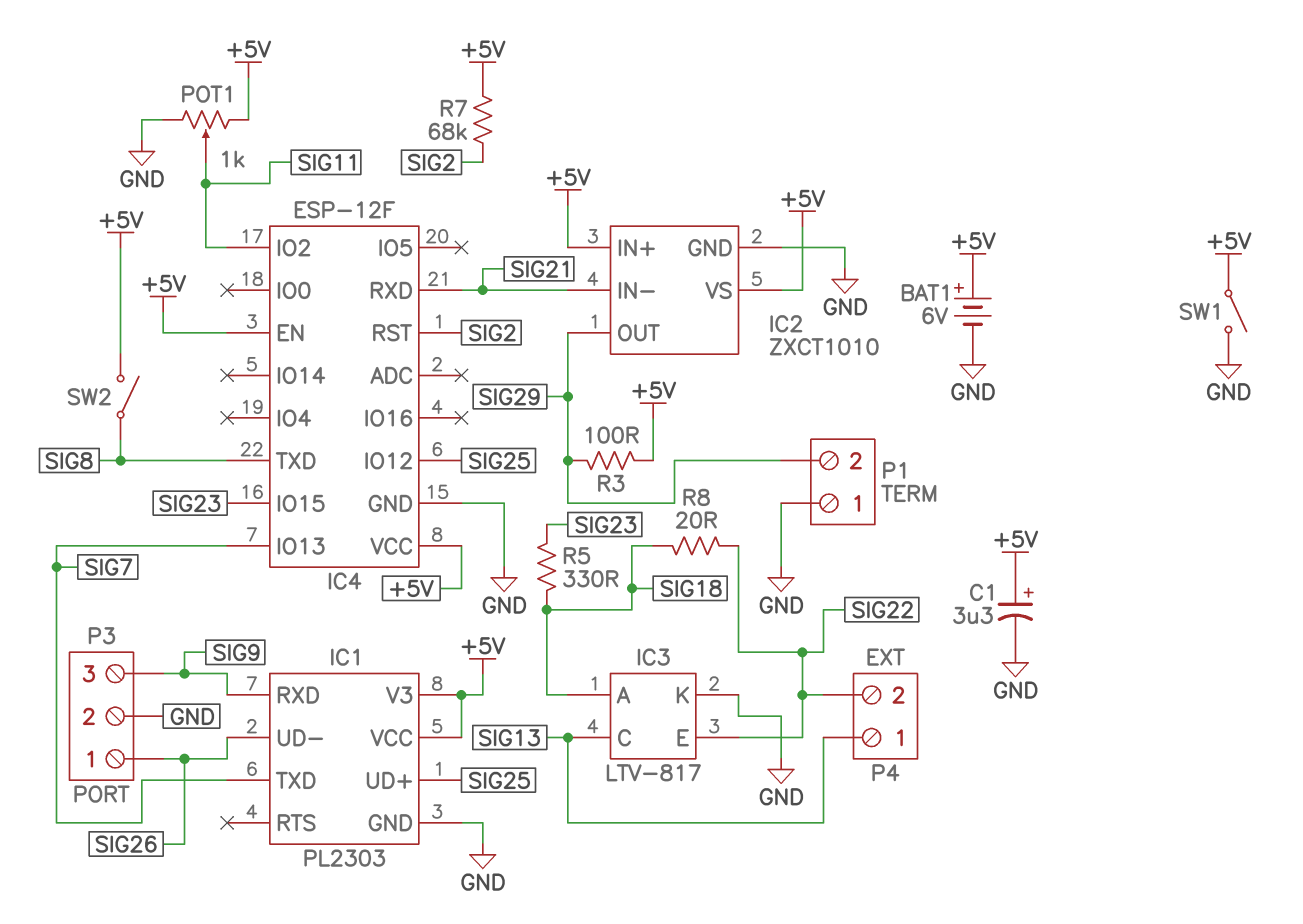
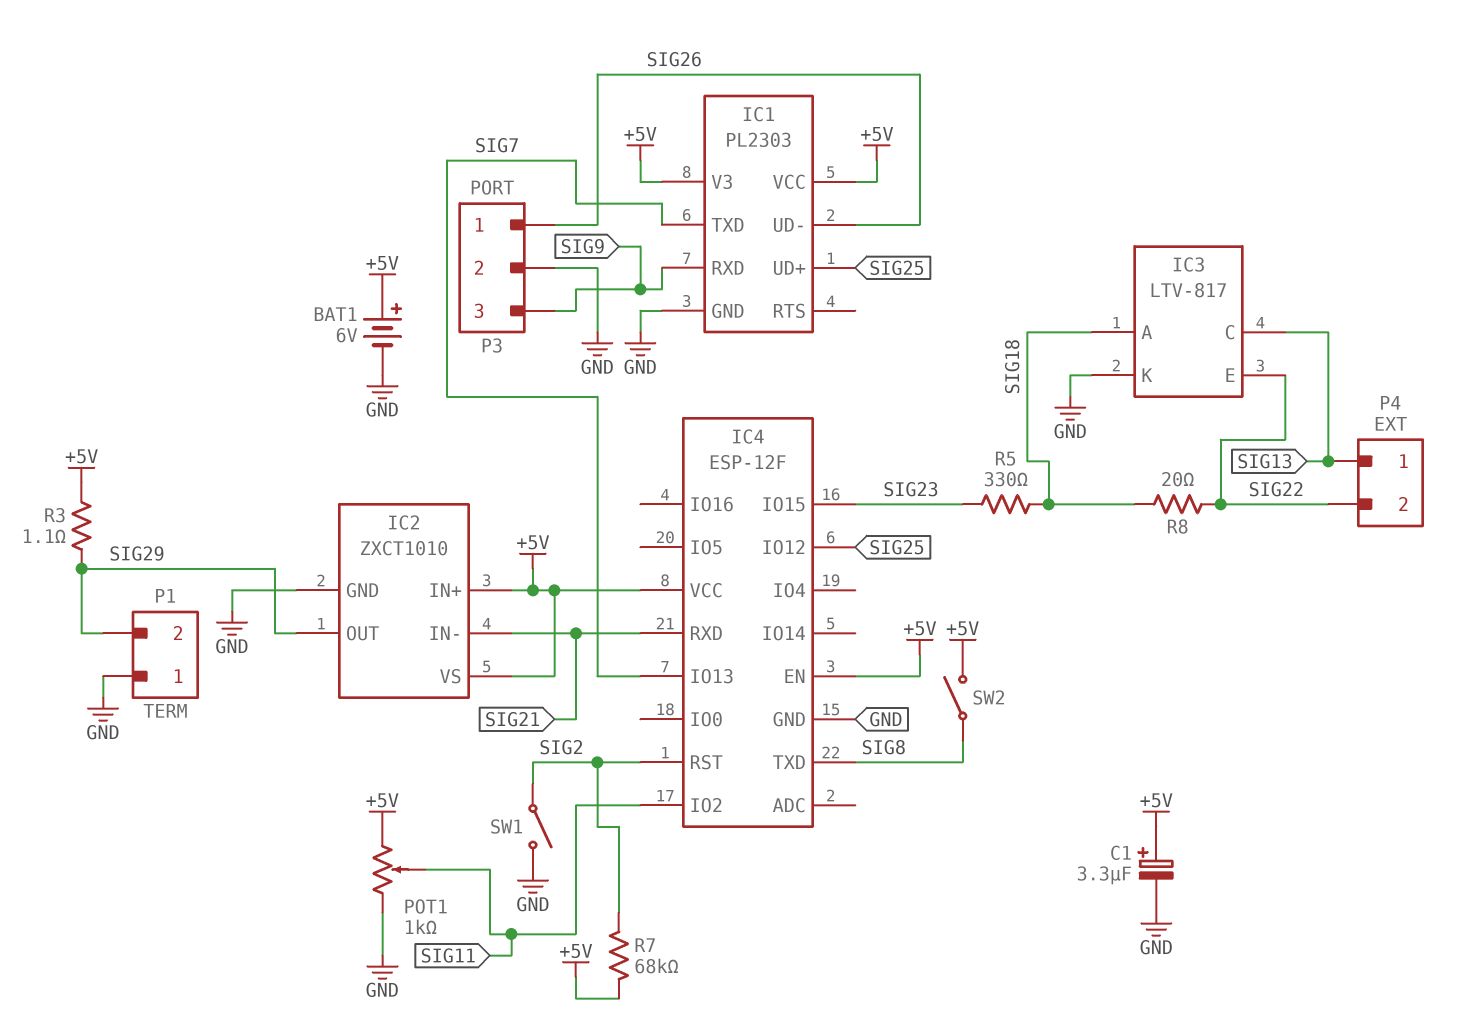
R3: 100 (+5V, SIG29) -> 1.1 (+5V, SIG29)
SW1: switch (+5V, GND) -> switch (GND, SIG2)

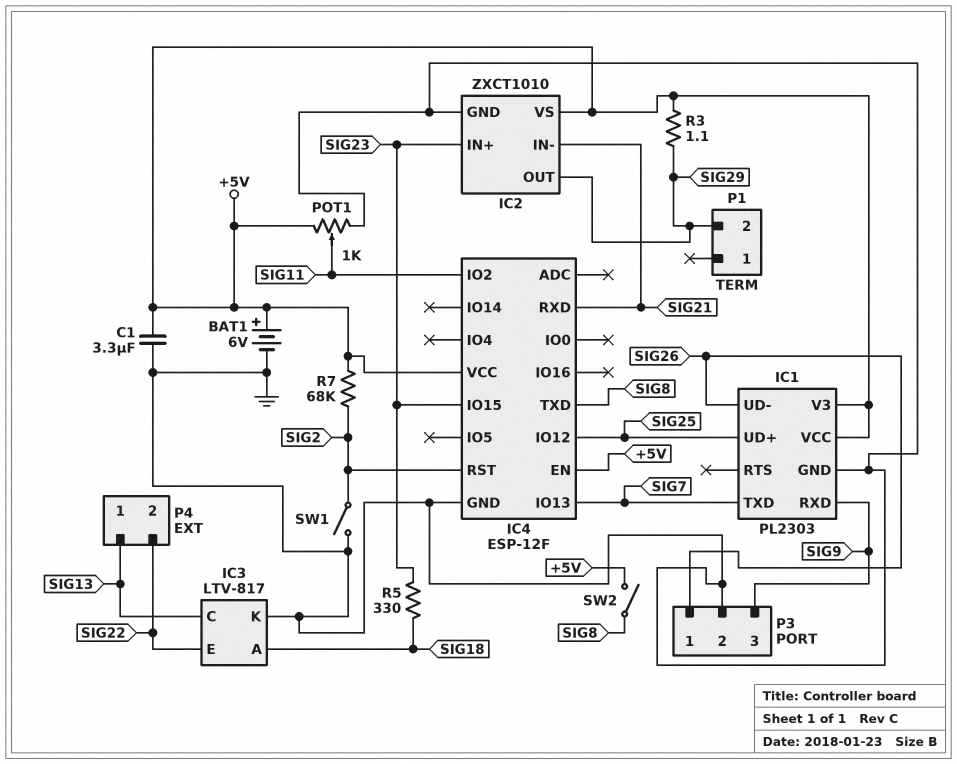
C1: 3.3uF (plus +5V, minus GND) -> 3.3uF (+5V, GND)
IC2 pin IN+: +5V -> SIG23
P1 pin 1: GND -> none
R8: 20 (SIG18, SIG22) -> none

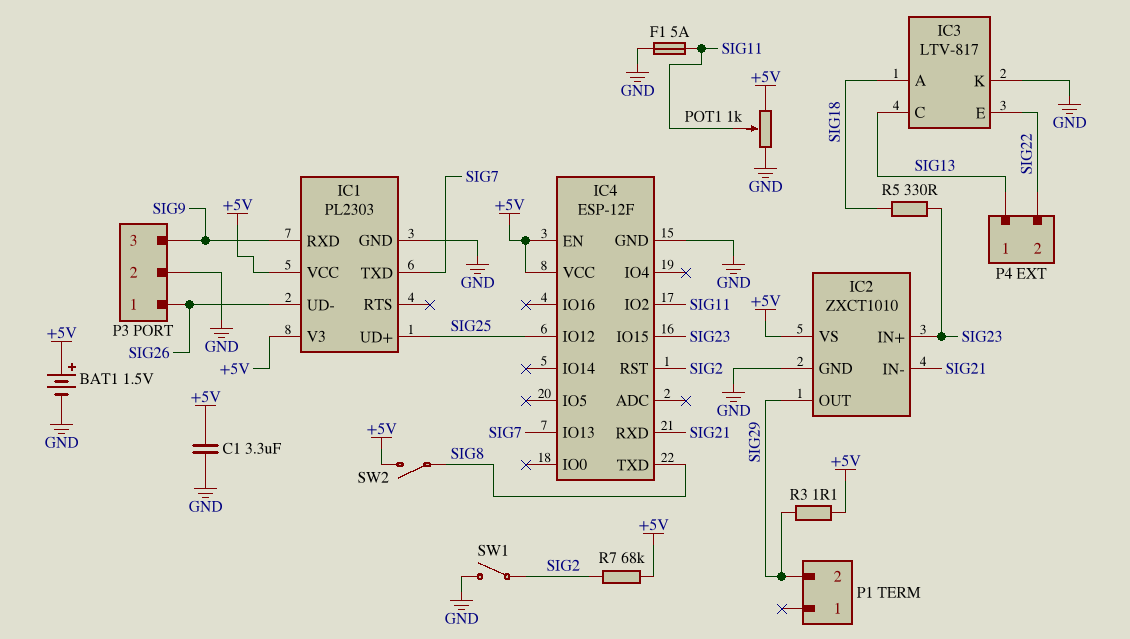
BAT1: 6V (plus +5V, minus GND) -> 1.5V (plus +5V, minus GND)
F1: none -> 5A (GND, SIG11)

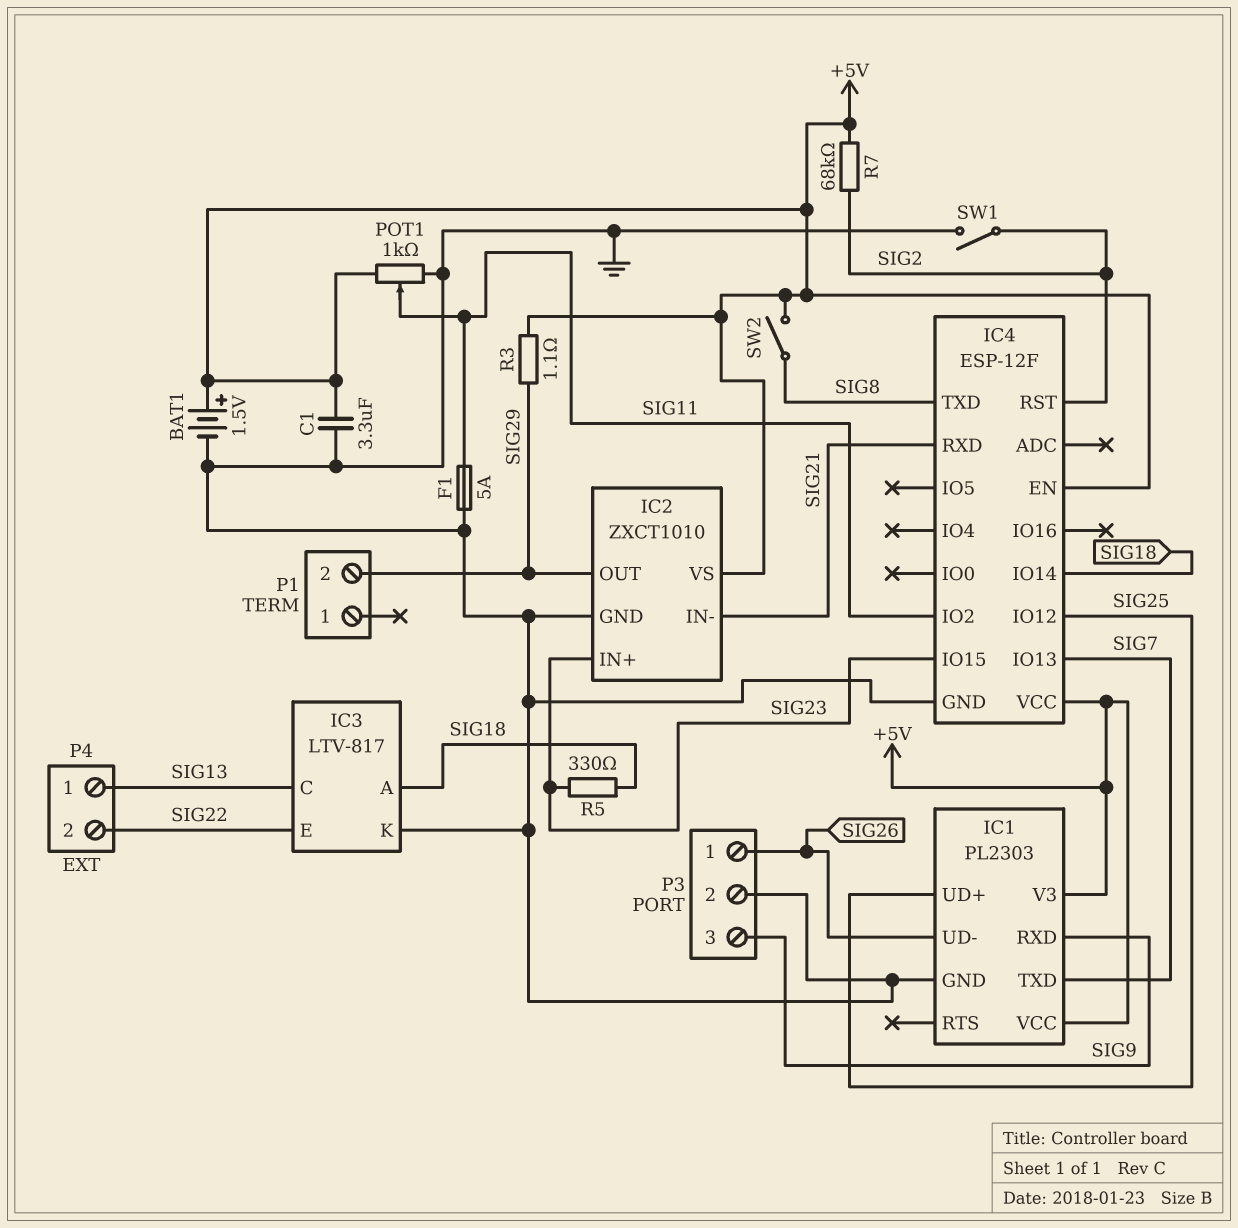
IC4 pin IO14: none -> SIG18

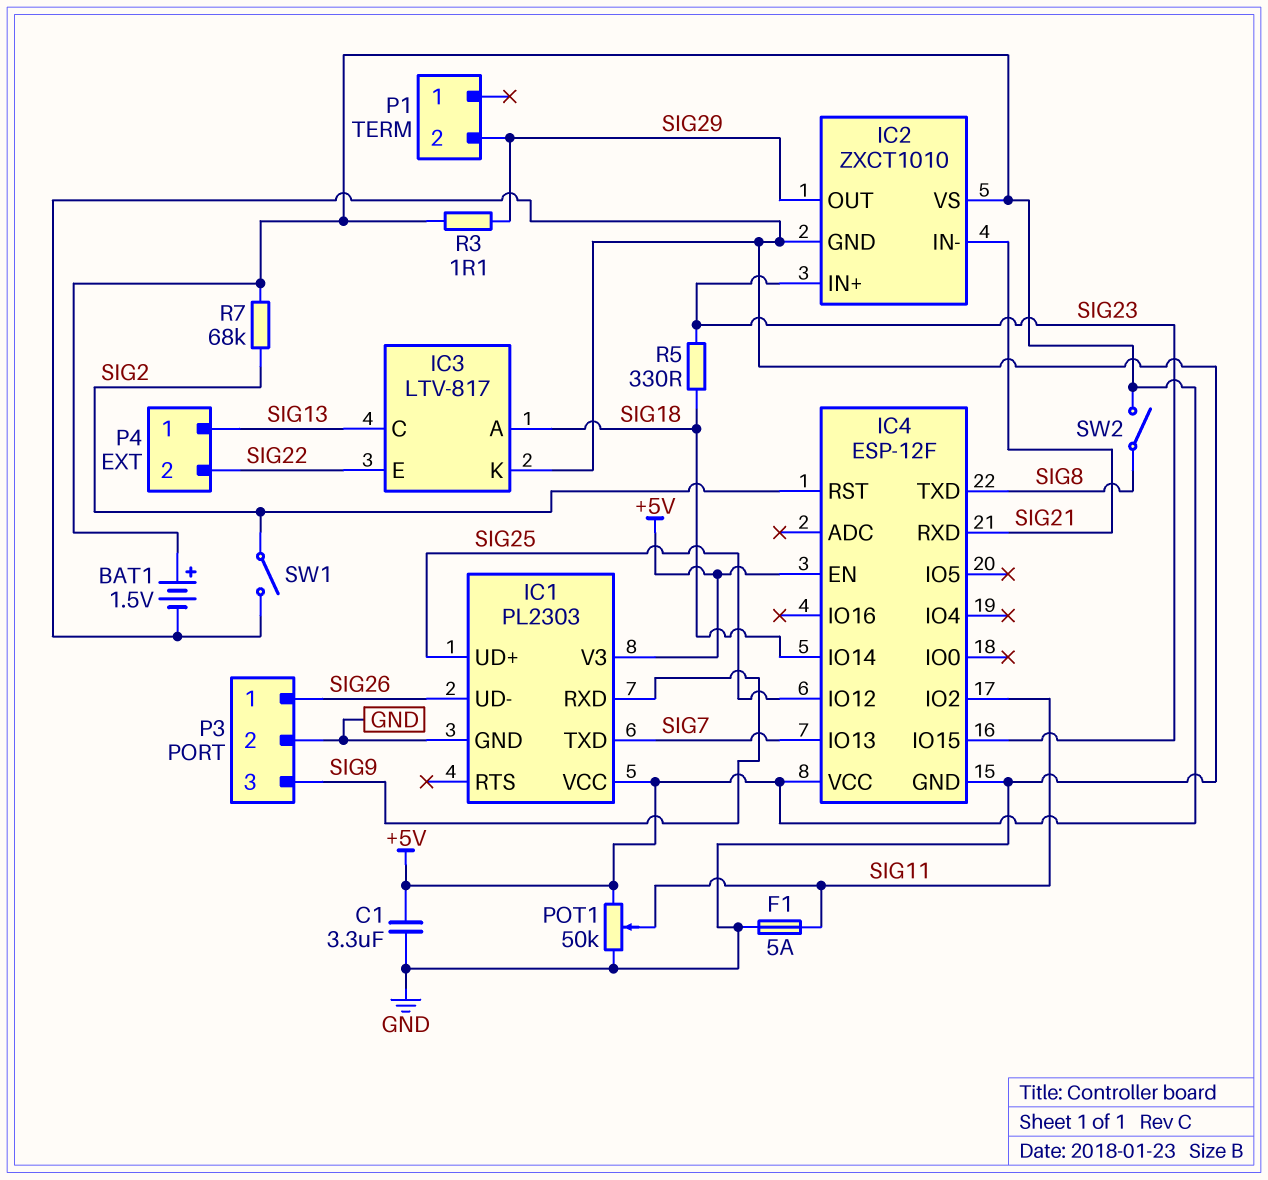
POT1: 1k (+5V, GND, wiper SIG11) -> 50k (+5V, GND, wiper SIG11)

